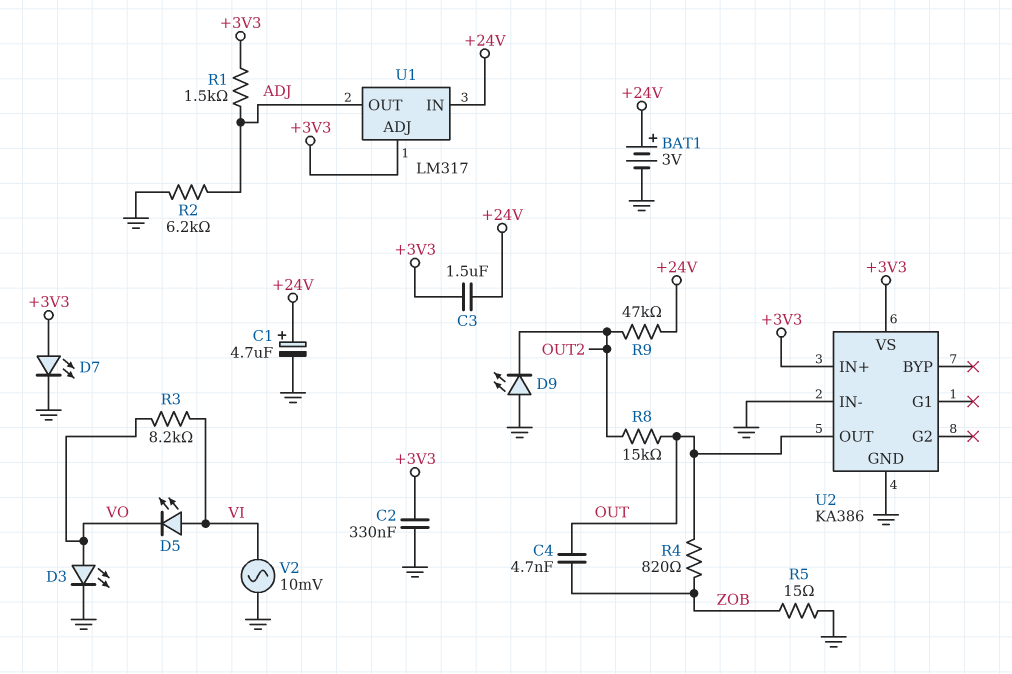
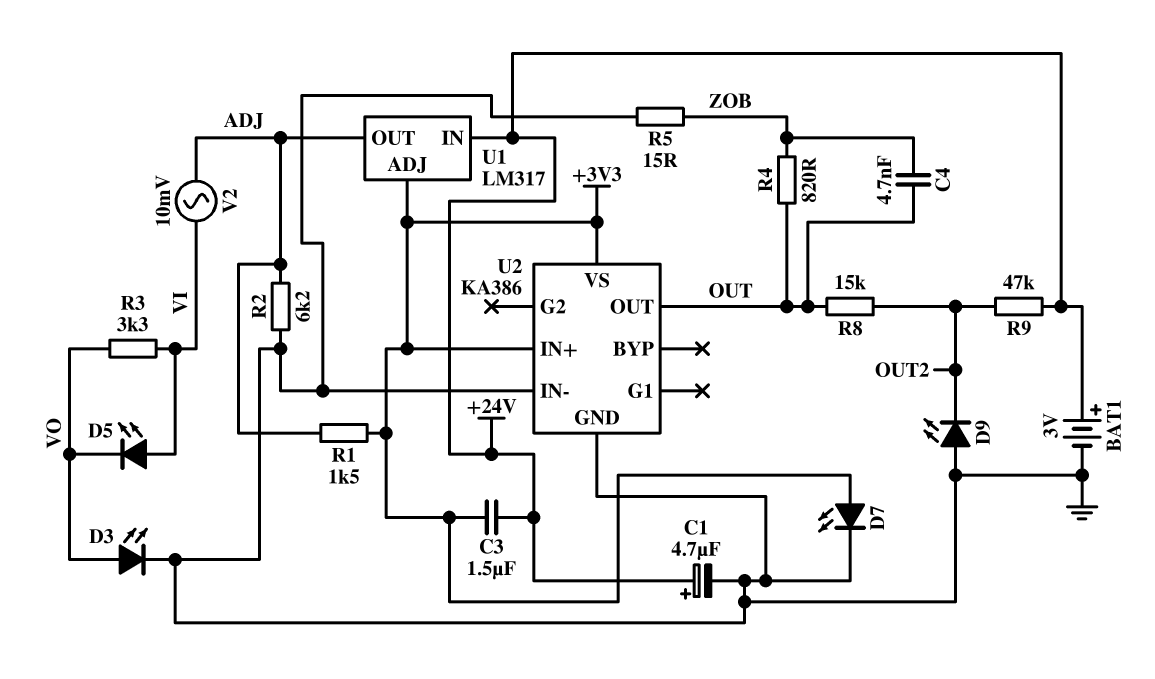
C2: 330nF (+3V3, GND) -> none
R3: 8.2k (VI, VO) -> 3.3k (VI, VO)
V2: AC 10mV (GND, VI) -> AC 10mV (ADJ, VI)

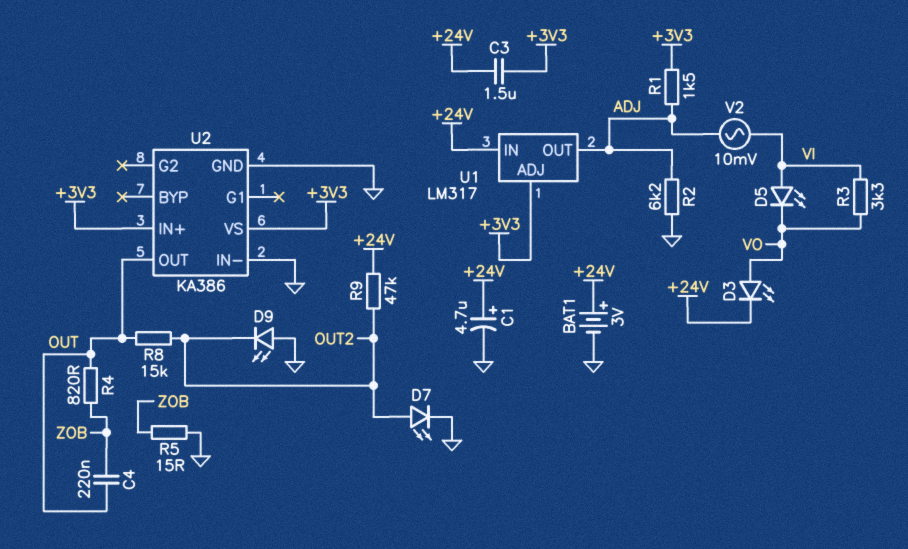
C4: 4.7nF (OUT, ZOB) -> 220nF (OUT, ZOB)
D3: LED (A VO, K GND) -> LED (A VO, K +24V)
D7: LED (A +3V3, K GND) -> LED (A OUT2, K GND)

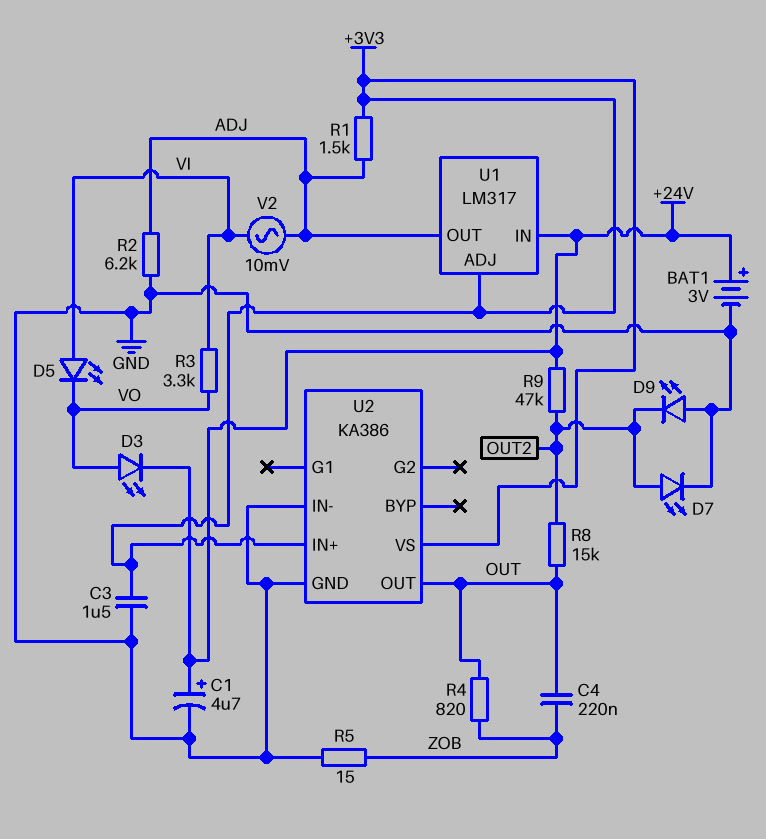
C3: 1.5uF (+3V3, +24V) -> 1.5uF (+3V3, GND)

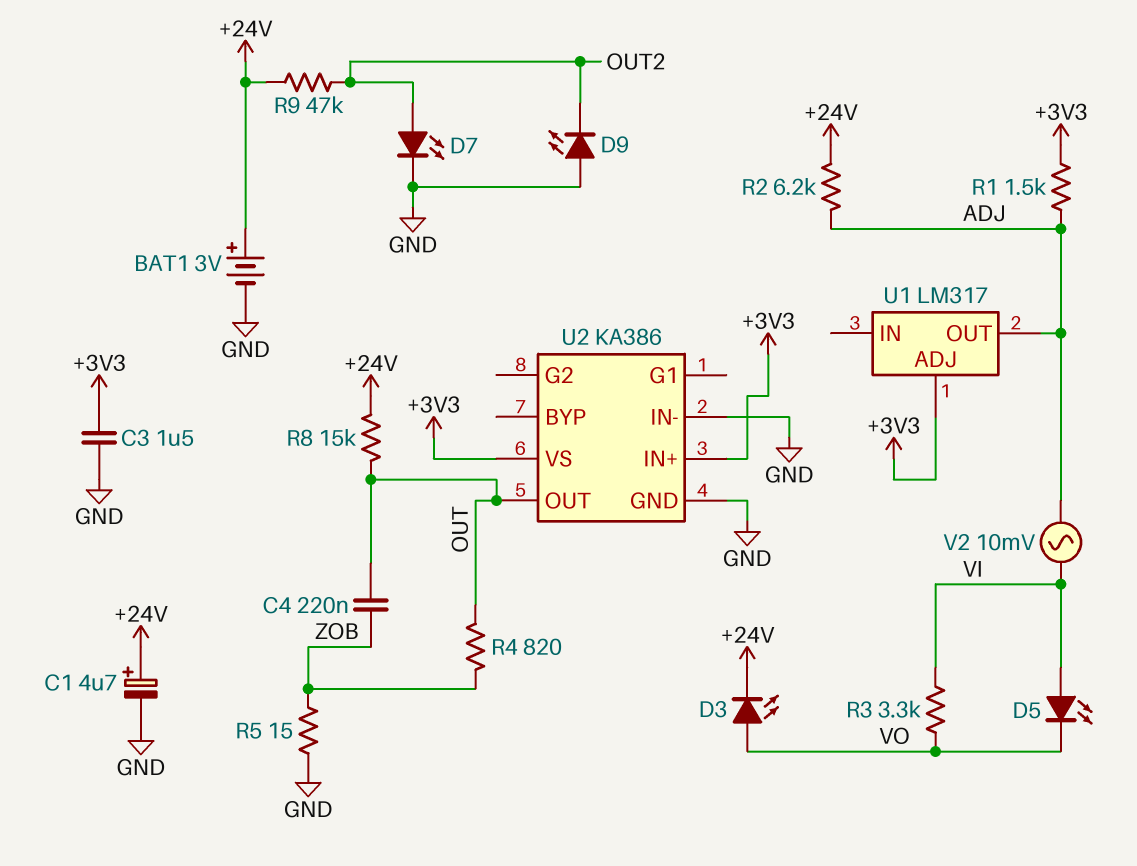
R2: 6.2k (ADJ, GND) -> 6.2k (+24V, ADJ)
R8: 15k (OUT, OUT2) -> 15k (+24V, OUT)
U1 pin IN: +24V -> none

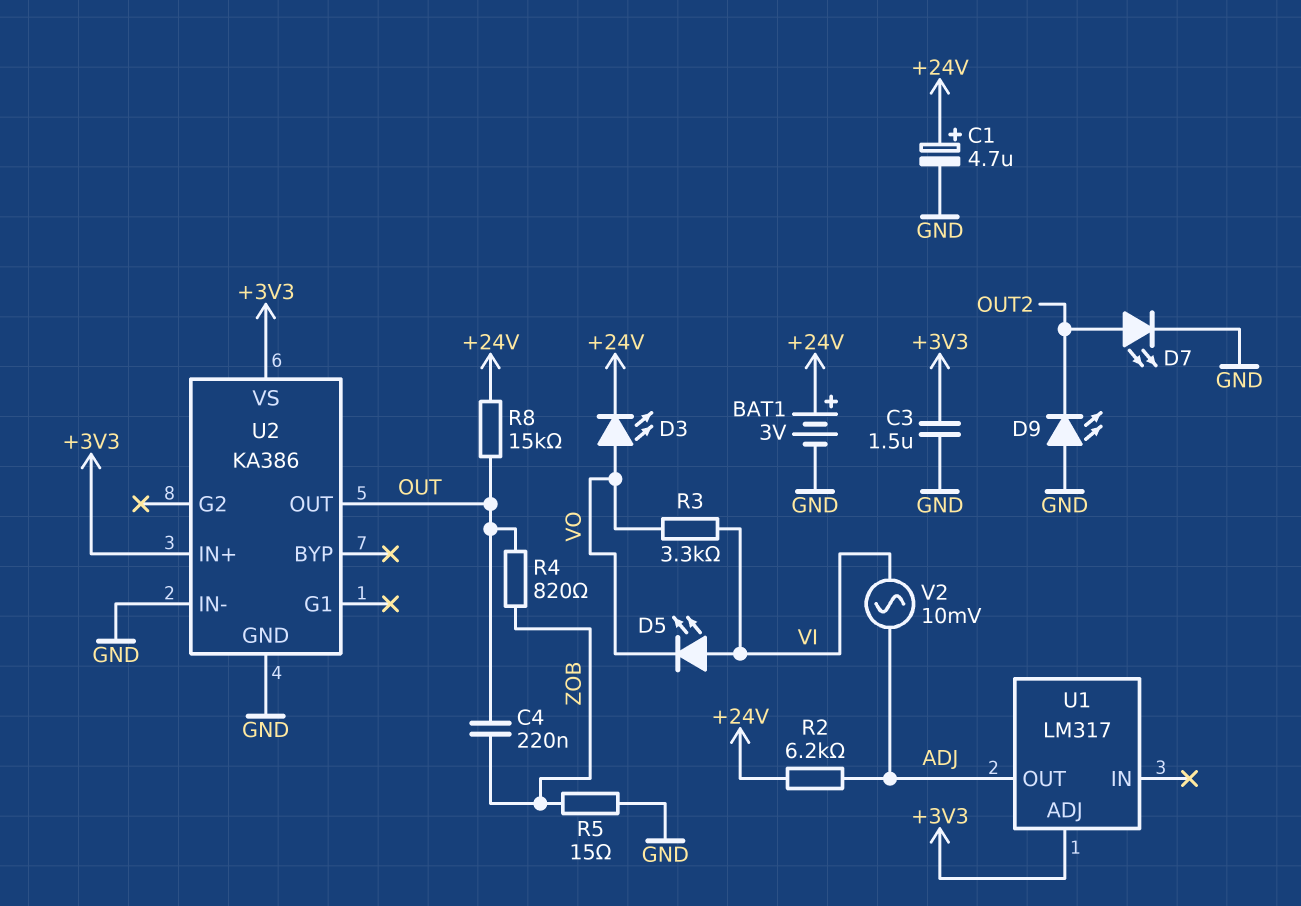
R1: 1.5k (+3V3, ADJ) -> none
R9: 47k (+24V, OUT2) -> none

